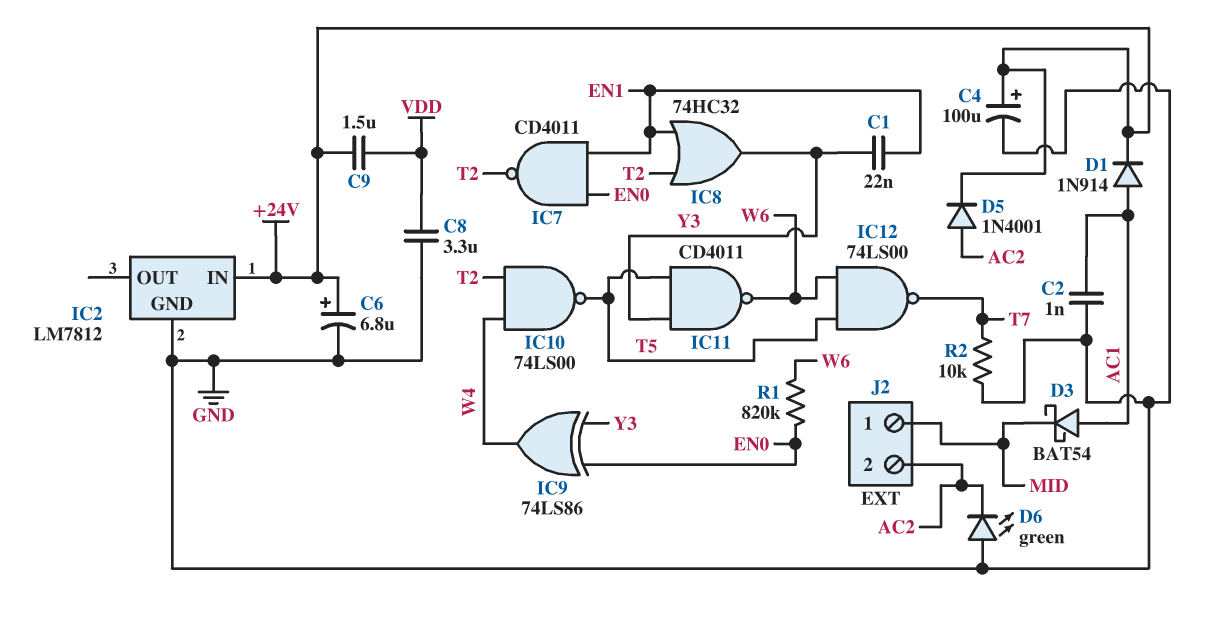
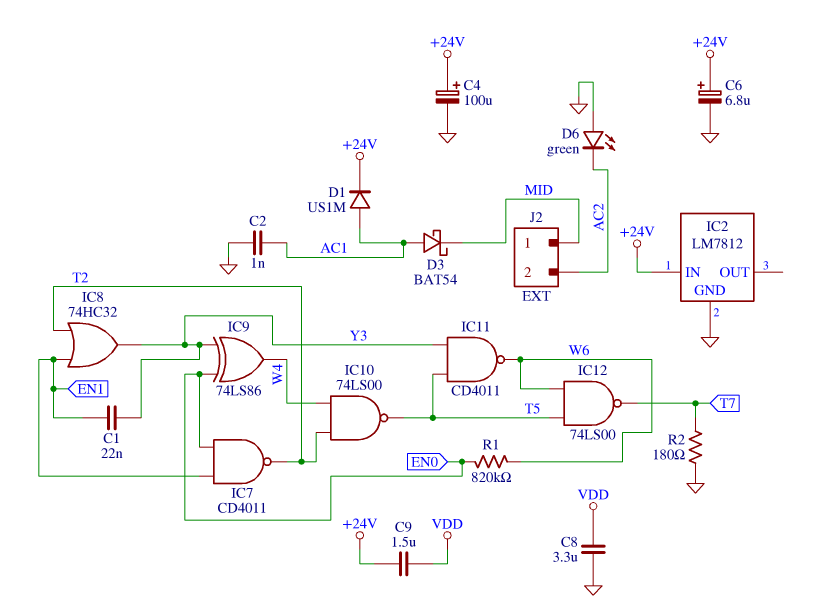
D1: diode 1N914 (A AC1, K +24V) -> diode US1M (A AC1, K +24V)
D5: diode 1N4001 (A AC2, K +24V) -> none
R2: 10k (GND, T7) -> 180 (GND, T7)

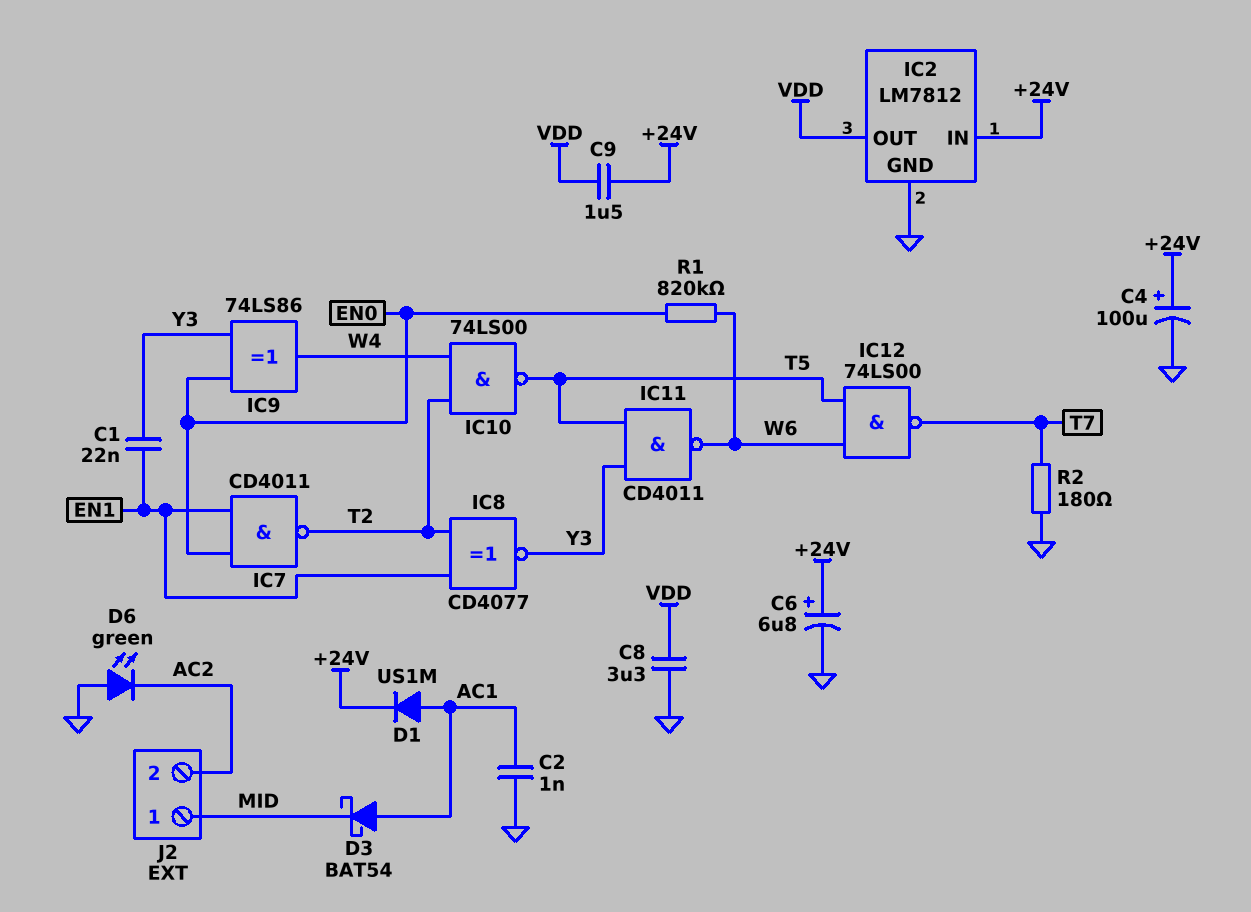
IC2 pin OUT: none -> VDD
IC8: OR 74HC32 (in EN1, in T2, out Y3) -> XNOR CD4077 (in EN1, in T2, out Y3)

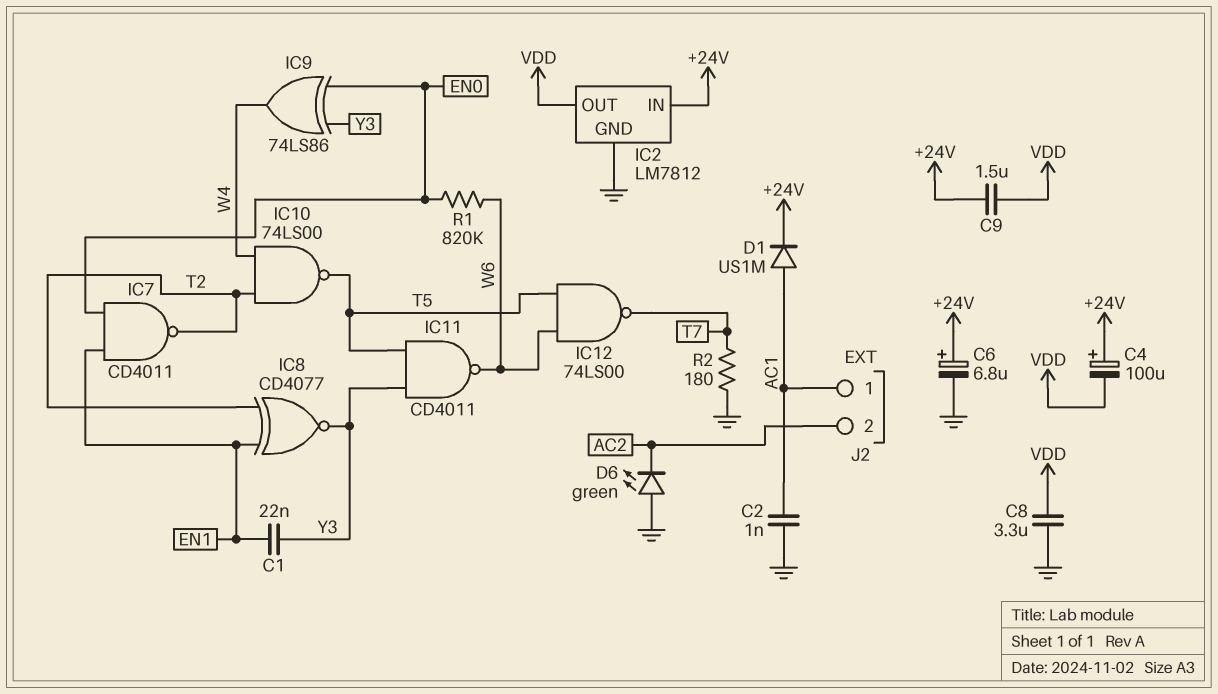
C4: 100uF (plus +24V, minus GND) -> 100uF (plus +24V, minus VDD)
D3: schottky BAT54 (A AC1, K MID) -> none
J2 pin 1: MID -> AC1

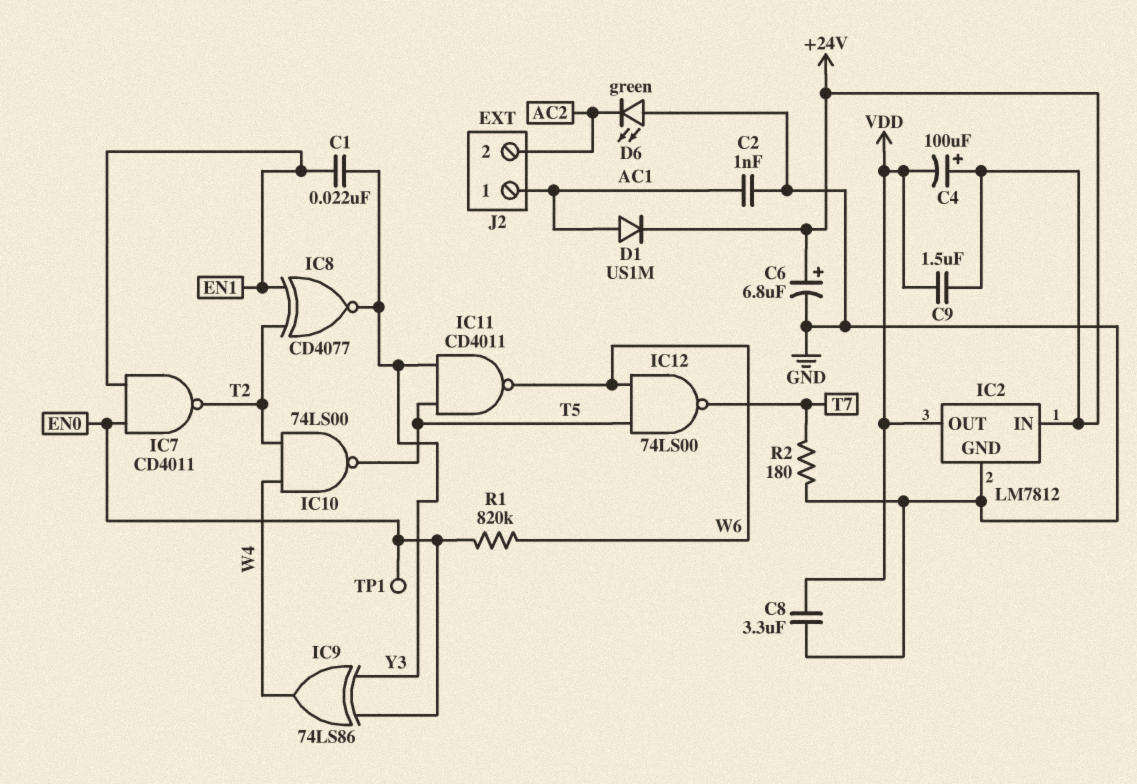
TP1: none -> test point (EN0)

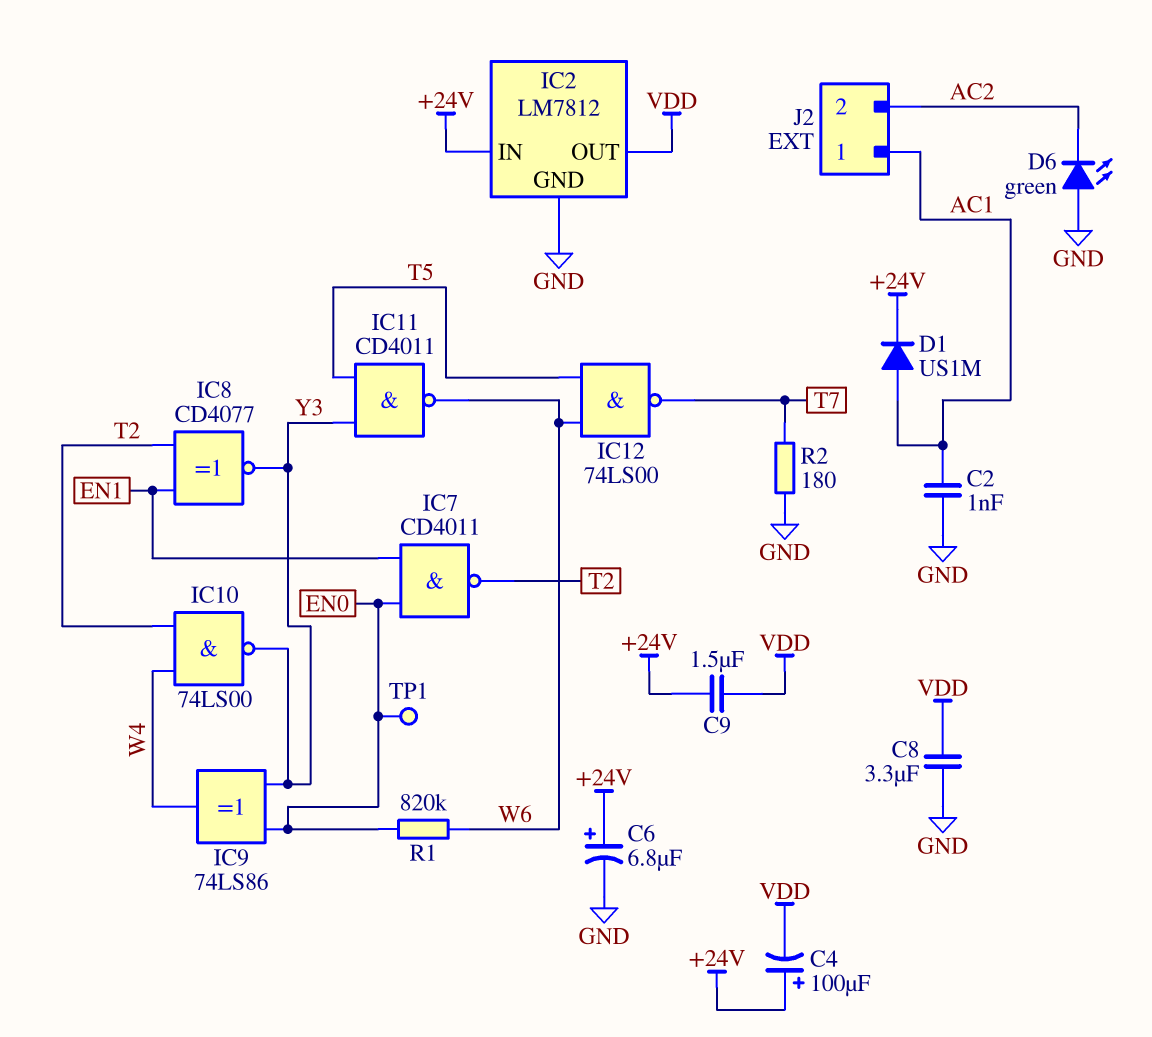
C1: 22nF (EN1, Y3) -> none
IC10: NAND 74LS00 (in T2, in W4, out T5) -> NAND 74LS00 (in T2, in W4, out Y3)

